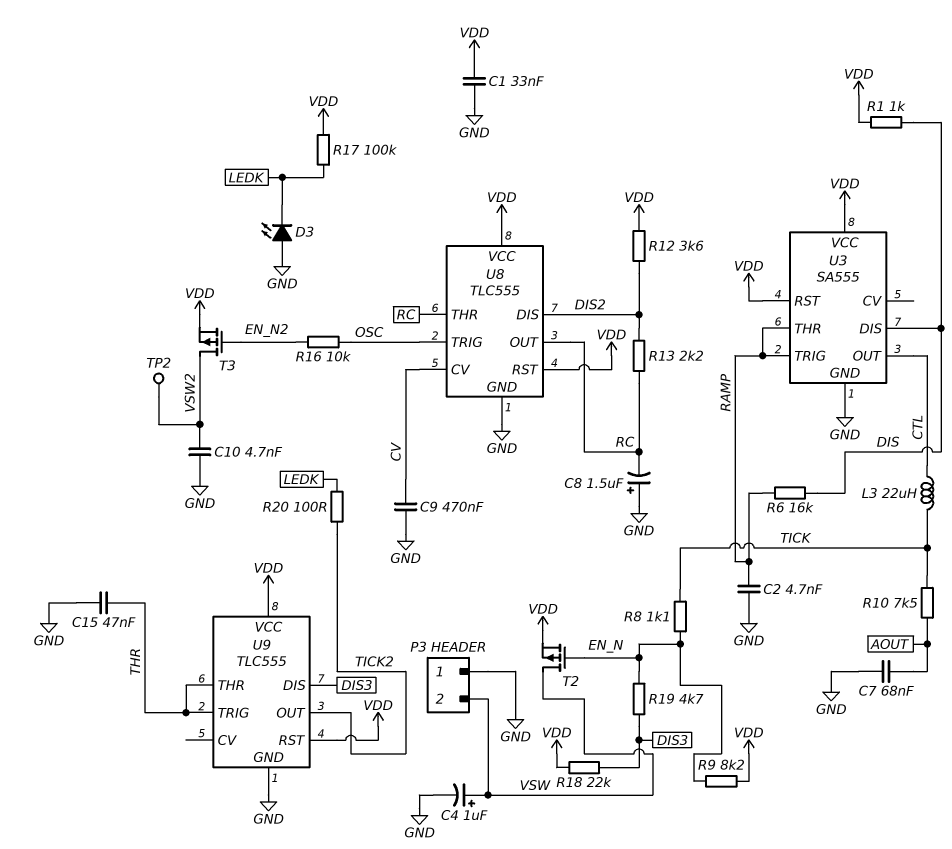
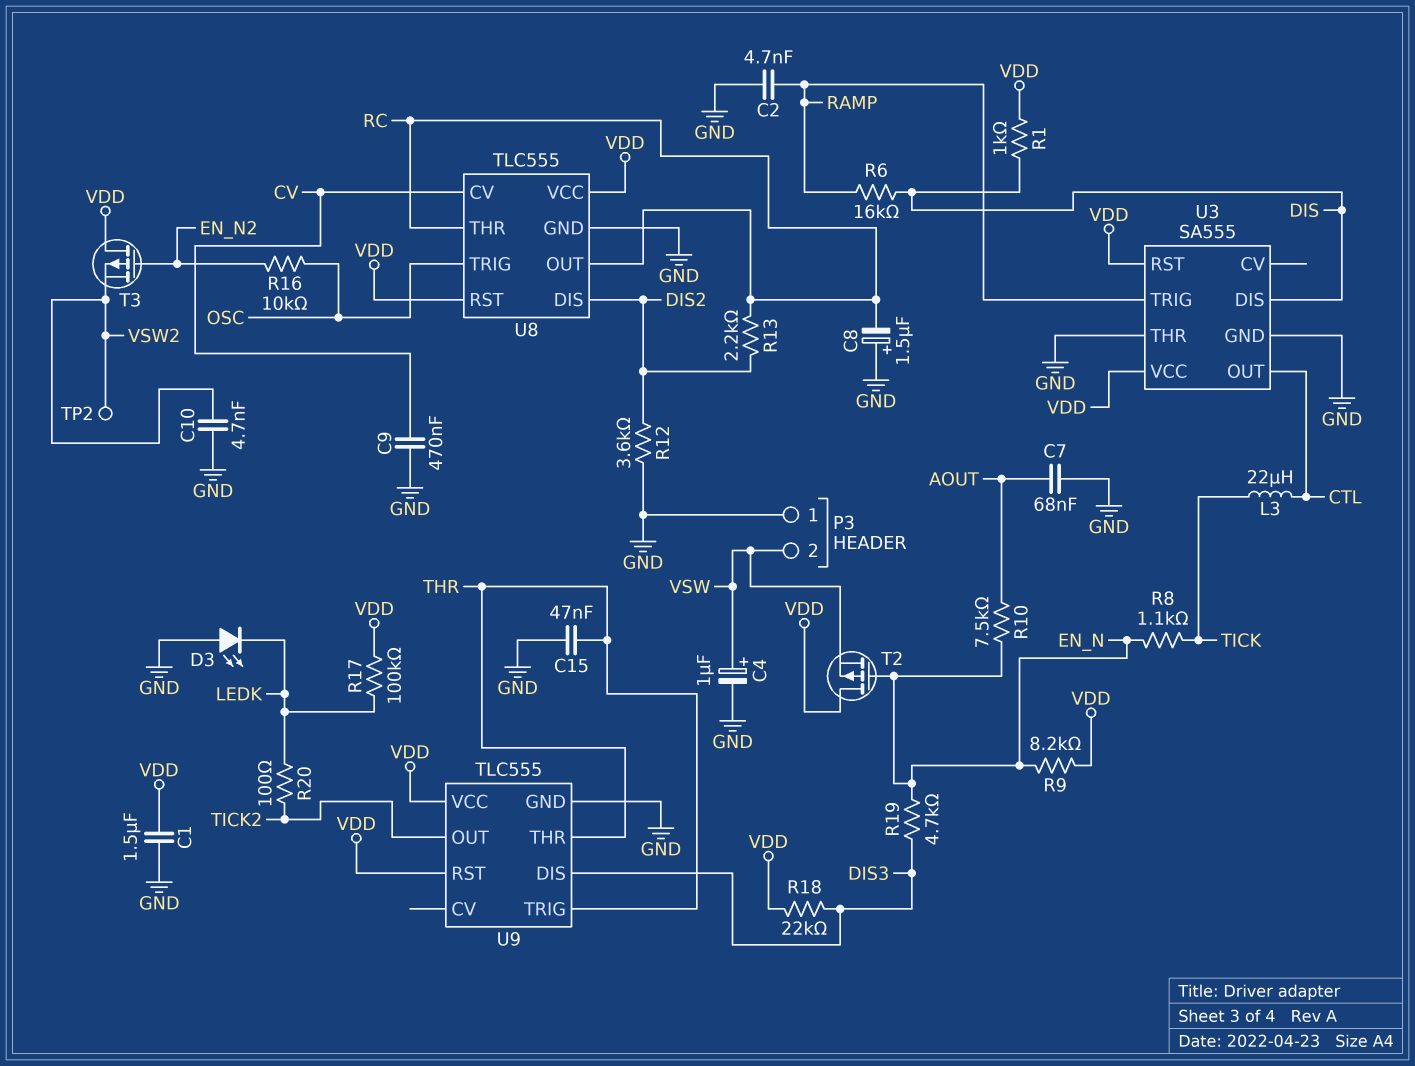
C1: 33nF (GND, VDD) -> 1.5uF (GND, VDD)
R10: 7.5k (AOUT, TICK) -> 7.5k (AOUT, EN_N)
R12: 3.6k (DIS2, VDD) -> 3.6k (DIS2, GND)
T2: PMOS (G EN_N, D VSW, S VDD) -> PMOS (G EN_N, D VDD, S VSW)
T3: PMOS (G EN_N2, D VSW2, S VDD) -> PMOS (G EN_N2, D VDD, S VSW2)
U3 pin THR: RAMP -> GND

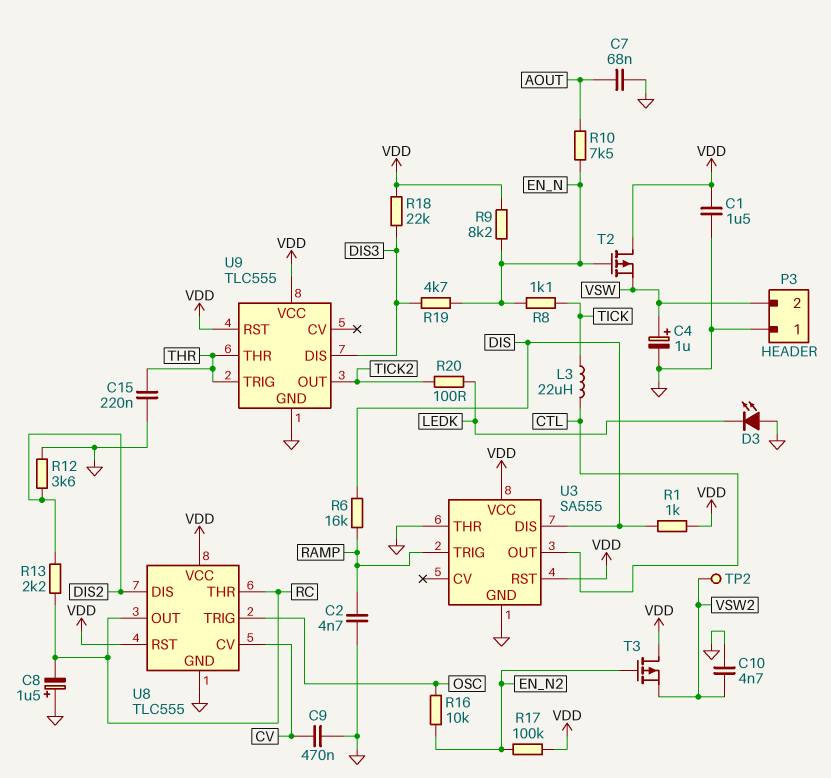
C15: 47nF (GND, THR) -> 220nF (GND, THR)
R17: 100k (LEDK, VDD) -> 100k (EN_N2, VDD)

